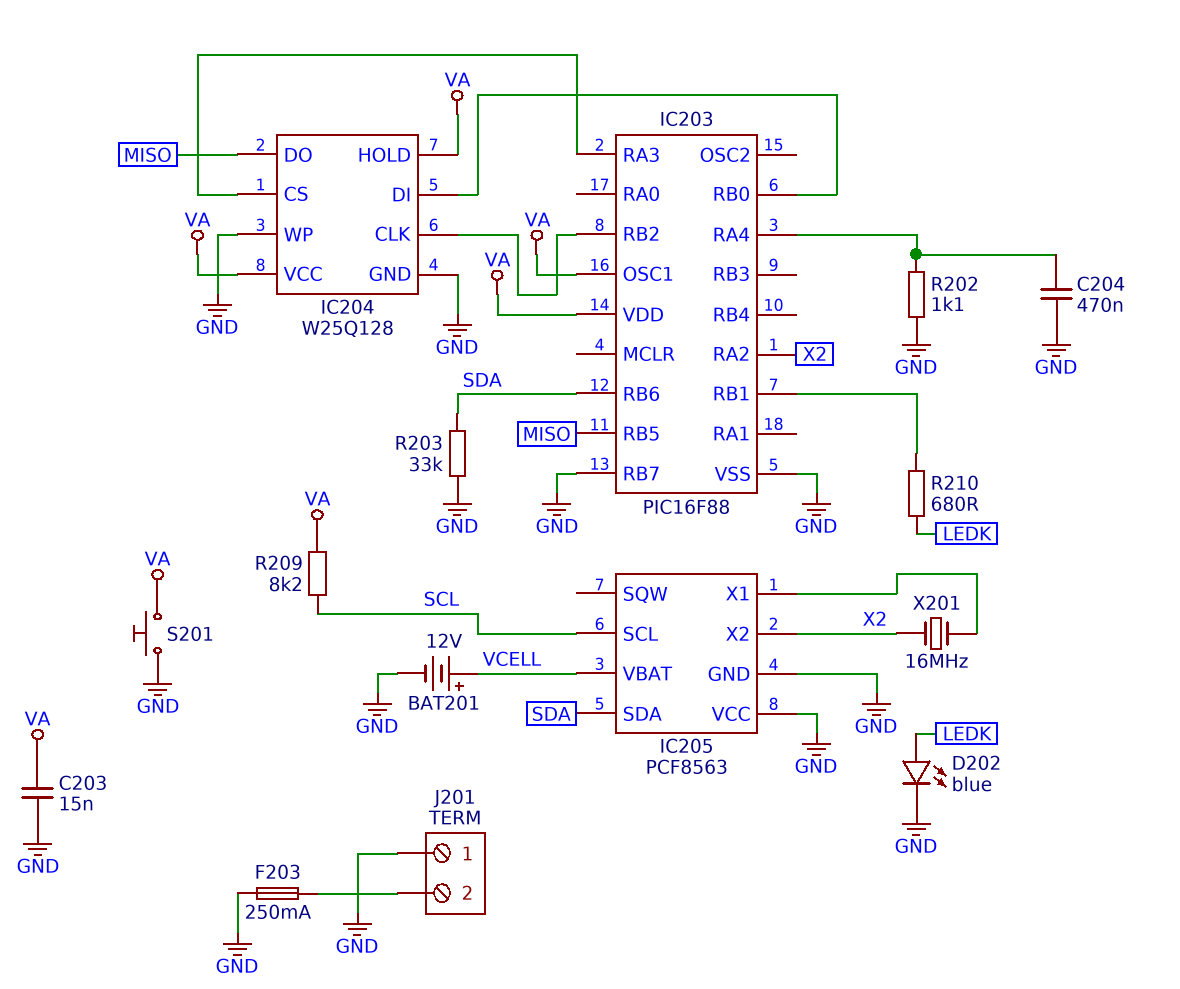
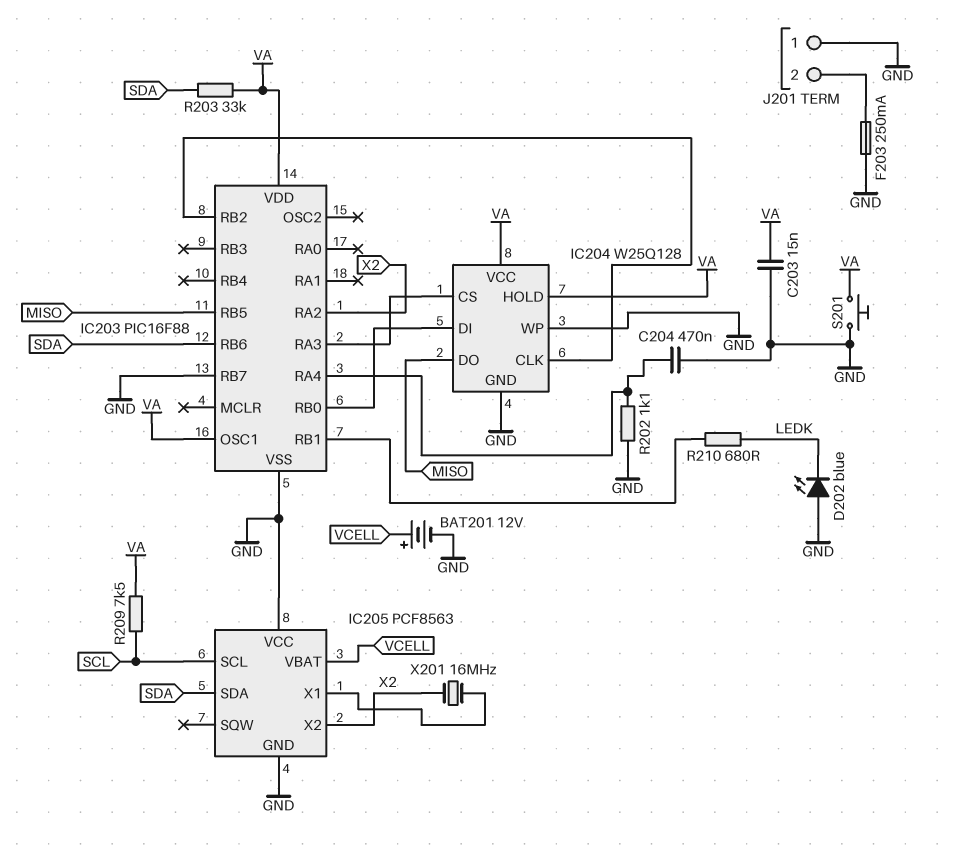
D202: LED blue (A LEDK, K GND) -> LED blue (A GND, K LEDK)
R203: 33k (GND, SDA) -> 33k (SDA, VA)
R209: 8.2k (SCL, VA) -> 7.5k (SCL, VA)

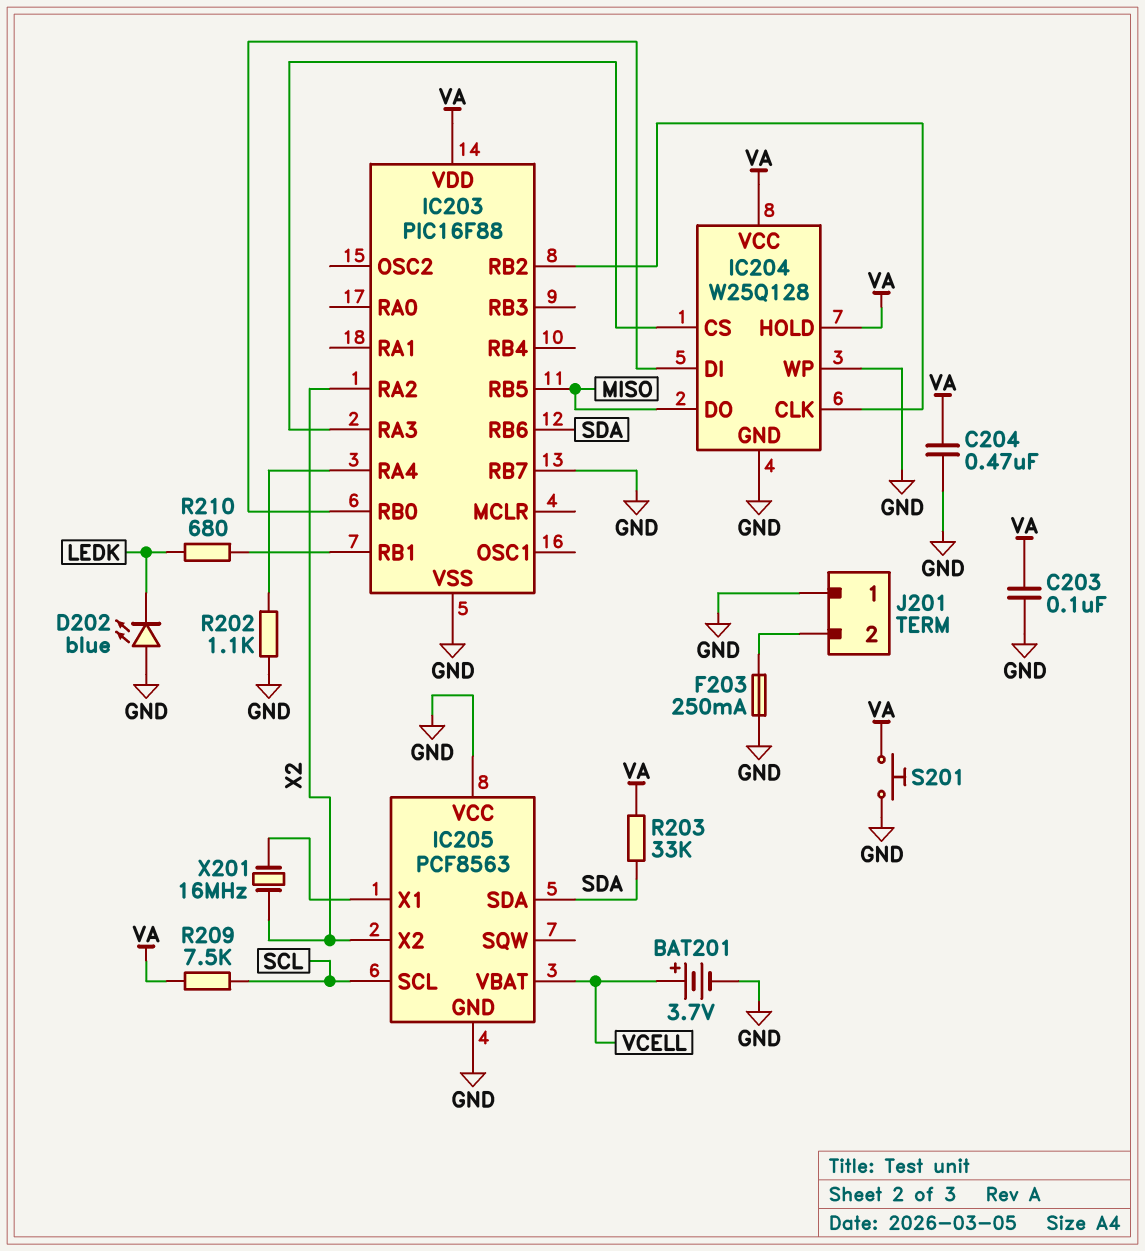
BAT201: 12V (plus VCELL, minus GND) -> 3.7V (plus VCELL, minus GND)
C203: 15nF (GND, VA) -> 100nF (GND, VA)
C204: 470nF (GND, IC203/RA4) -> 470nF (GND, VA)
IC203 pin OSC1: VA -> none

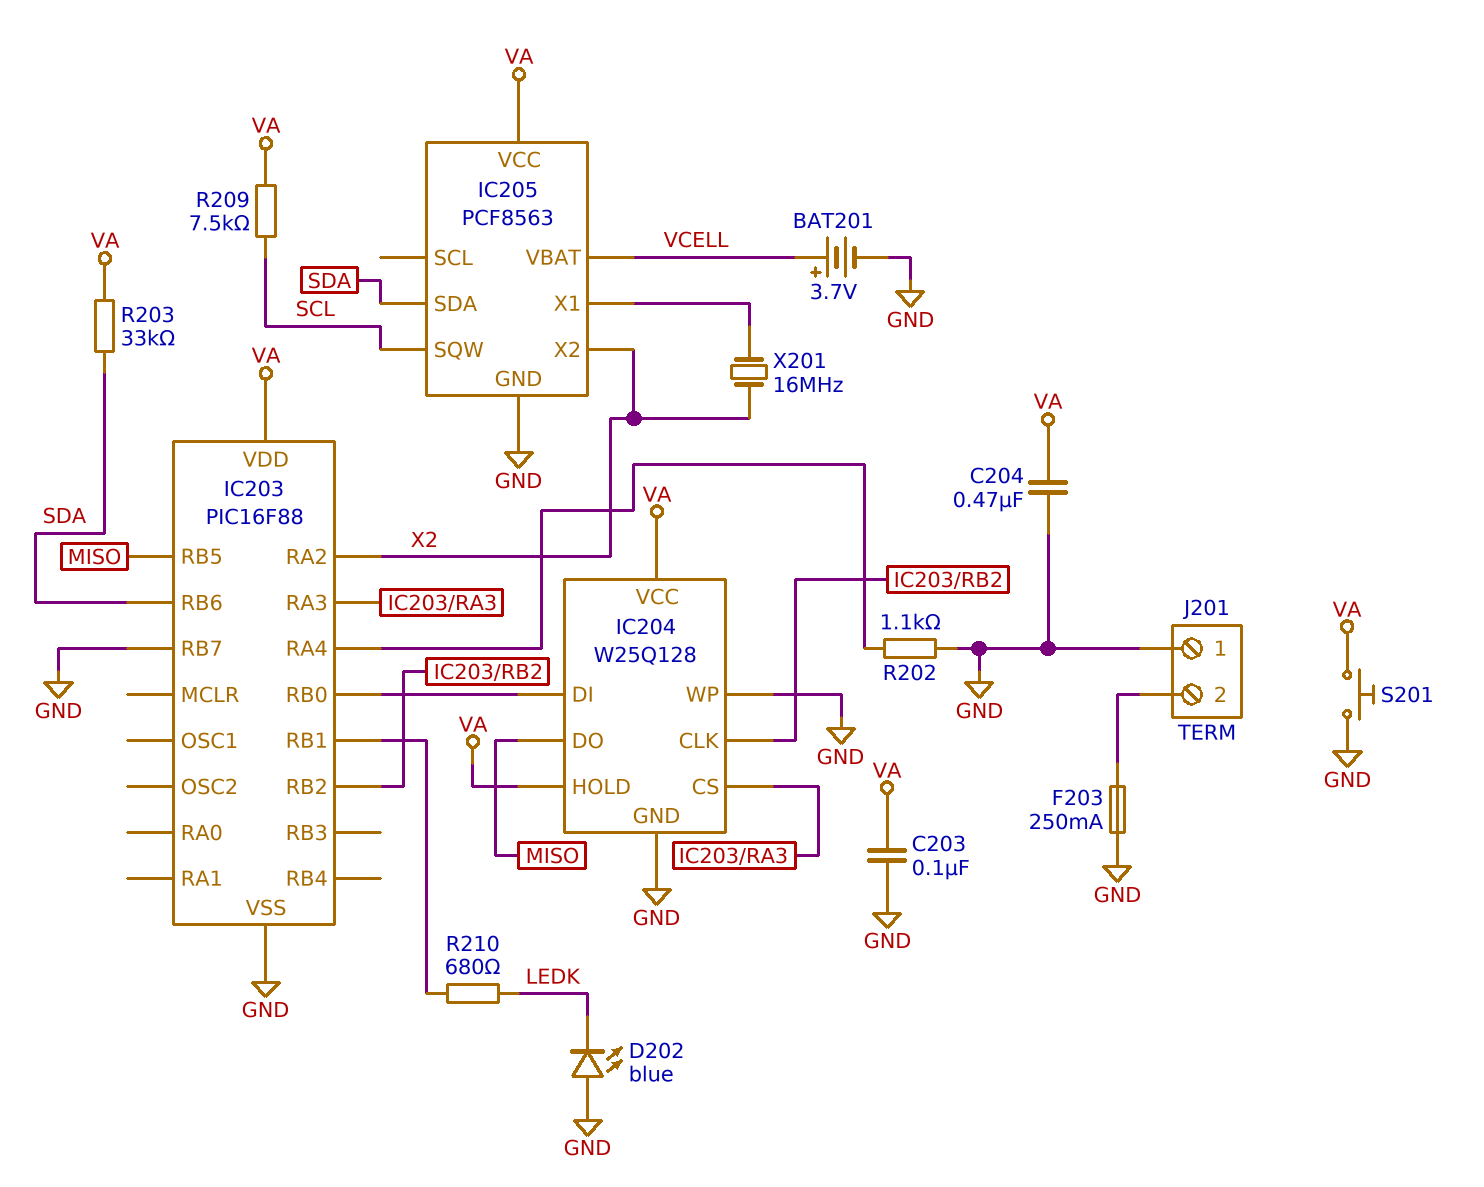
IC205 pin SCL: SCL -> none
IC205 pin SQW: none -> SCL
IC205 pin VCC: GND -> VA

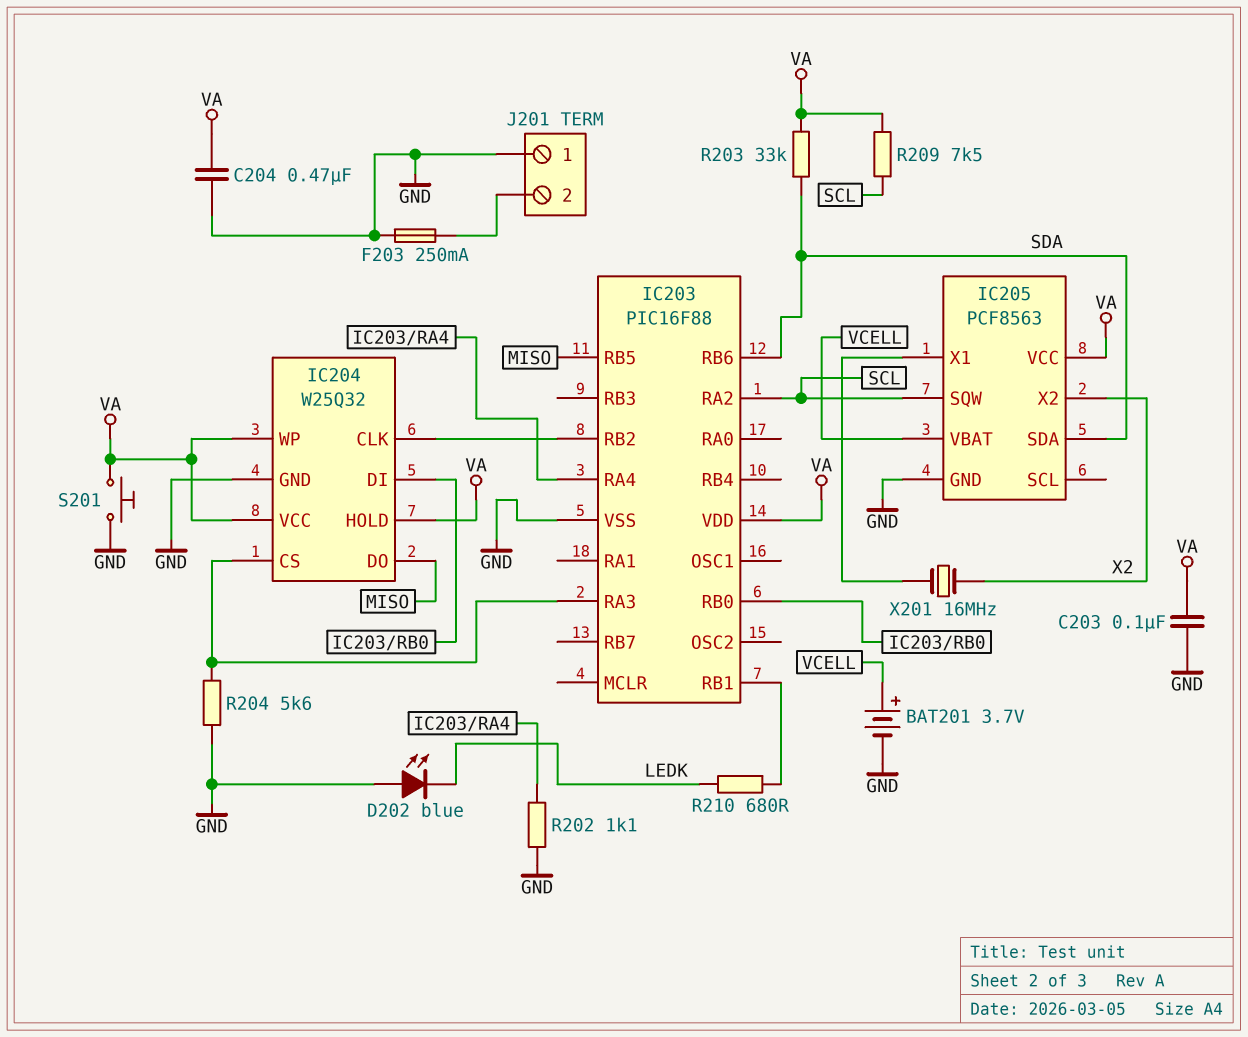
IC203 pin RA2: X2 -> SCL
IC203 pin RB7: GND -> none
IC204: W25Q128 -> W25Q32
IC204 pin WP: GND -> VA
R204: none -> 5.6k (GND, IC203/RA3)

